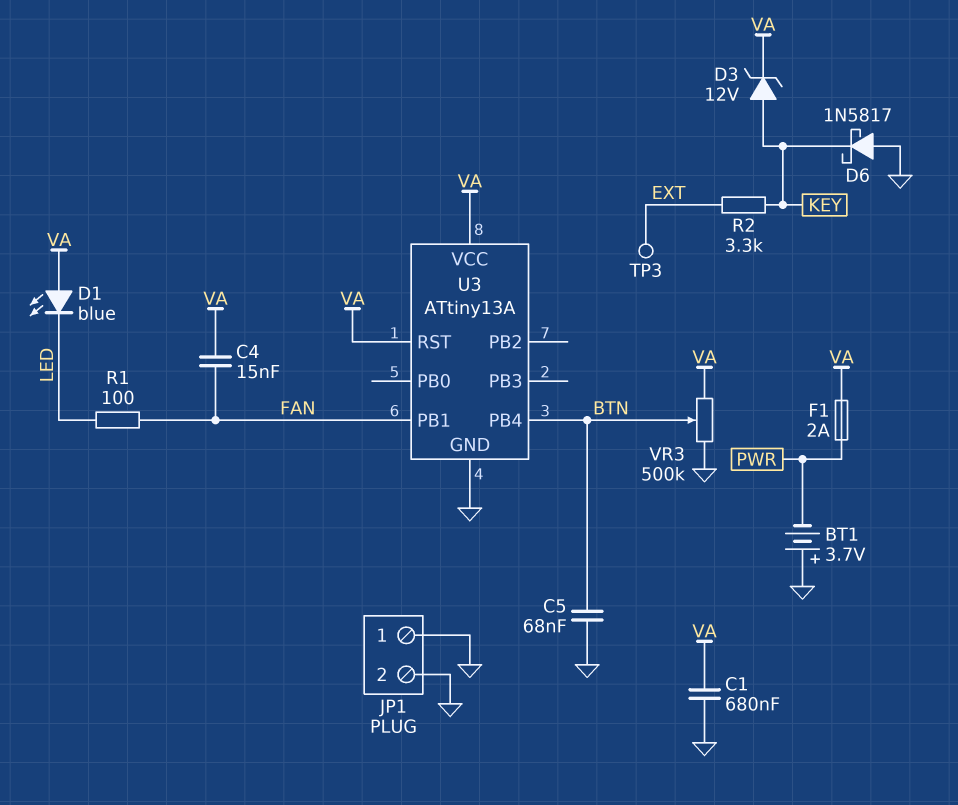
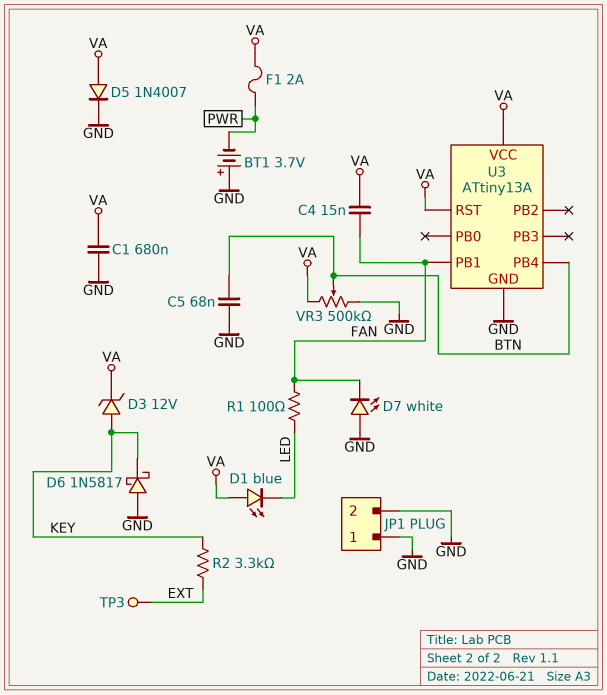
D5: none -> diode 1N4007 (A VA, K GND)
D7: none -> LED white (A GND, K FAN)

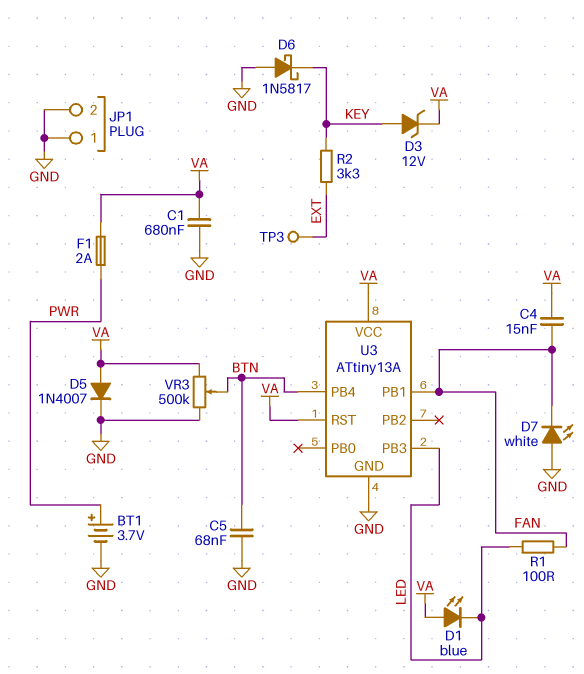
BT1: 3.7V (plus GND, minus PWR) -> 3.7V (plus PWR, minus GND)
U3 pin PB3: none -> LED

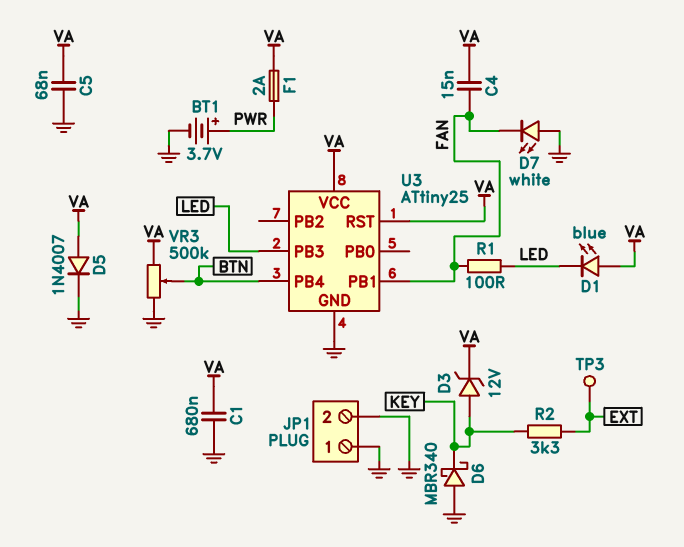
C5: 68nF (BTN, GND) -> 68nF (GND, VA)
D6: schottky 1N5817 (A GND, K KEY) -> schottky MBR340 (A GND, K KEY)
U3: ATtiny13A -> ATtiny25

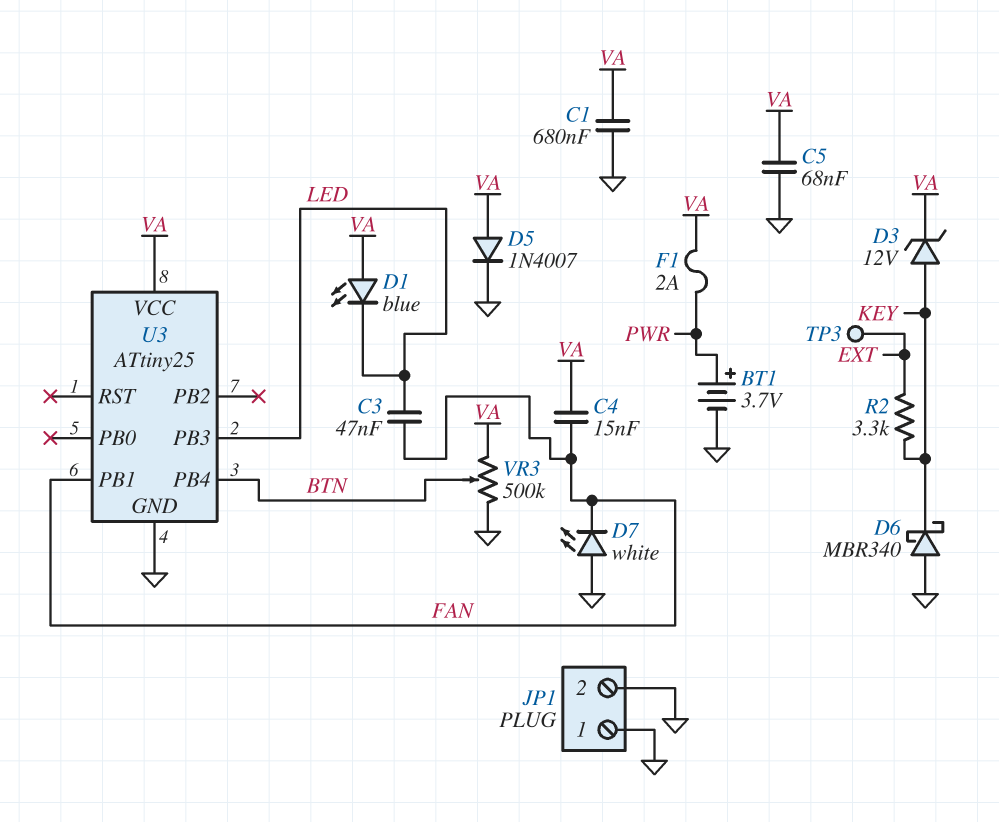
C3: none -> 47nF (FAN, LED)
R1: 100 (FAN, LED) -> none
U3 pin RST: VA -> none

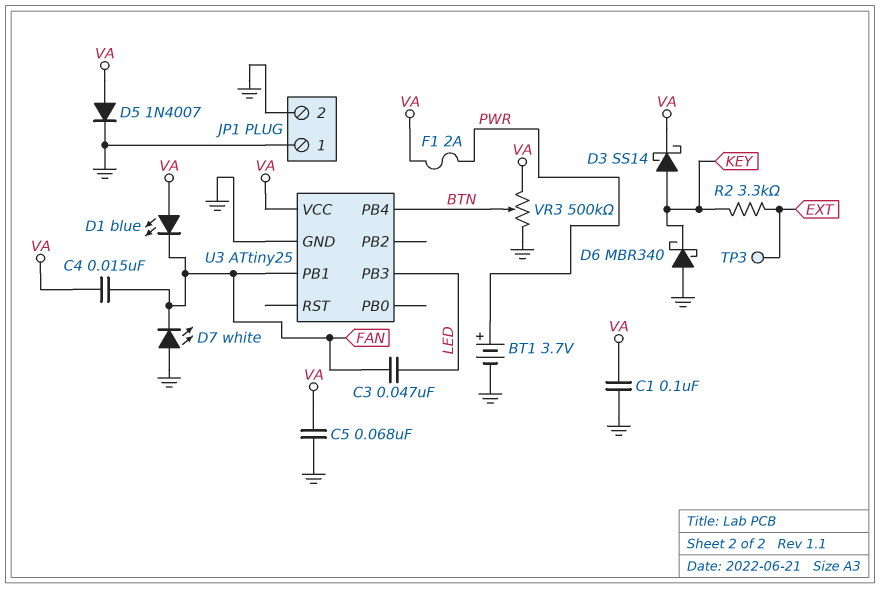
C1: 680nF (GND, VA) -> 100nF (GND, VA)
D1: LED blue (A VA, K LED) -> LED blue (A VA, K FAN)
D3: zener 12V (A KEY, K VA) -> schottky SS14 (A KEY, K VA)

